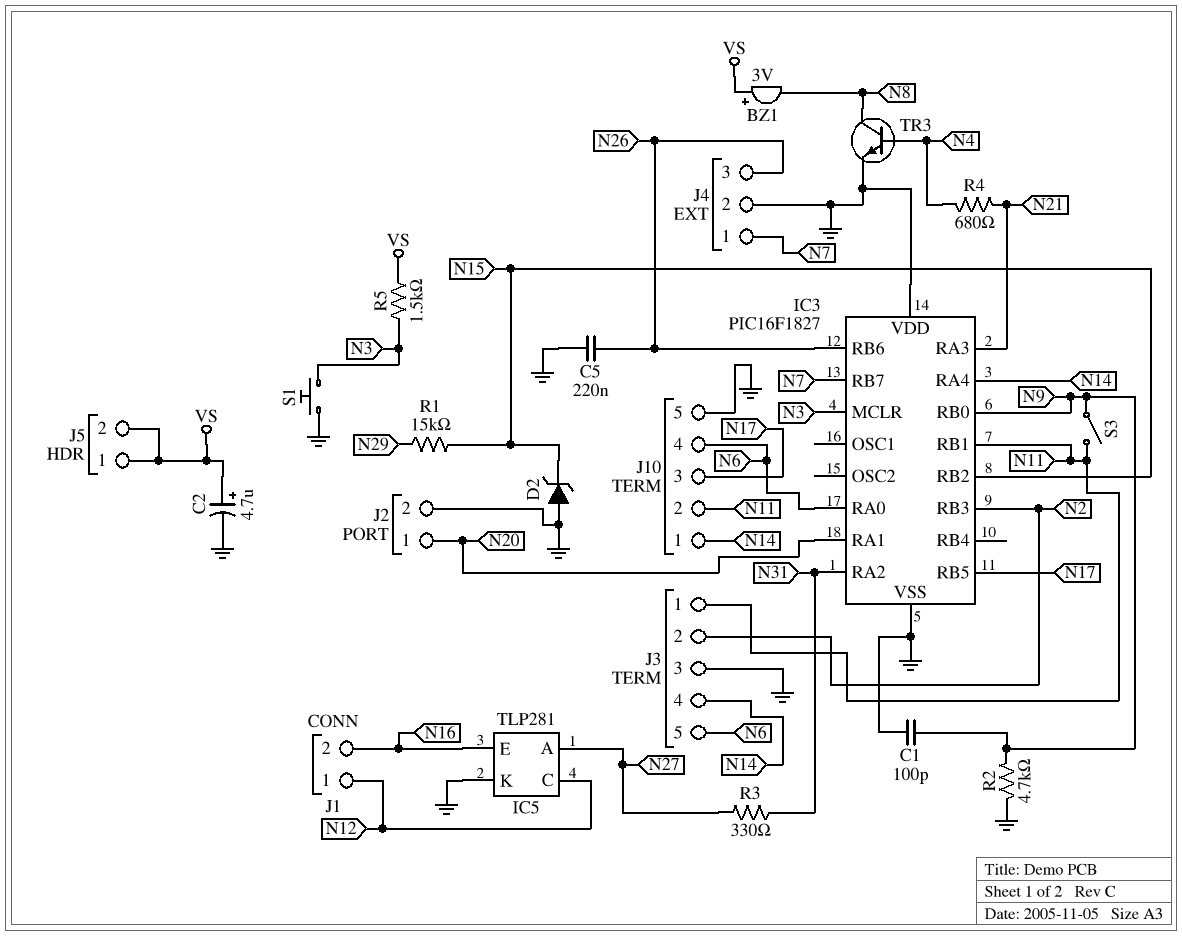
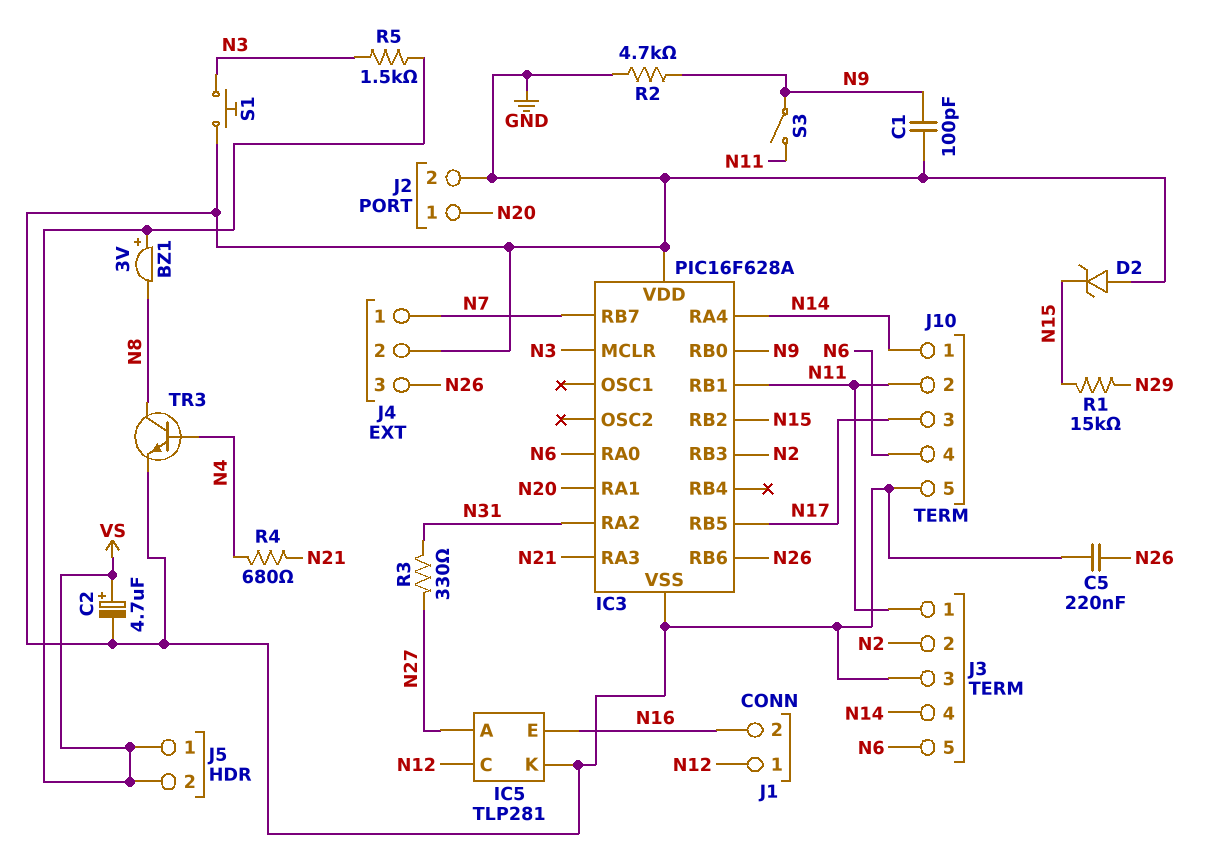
IC3: PIC16F1827 -> PIC16F628A

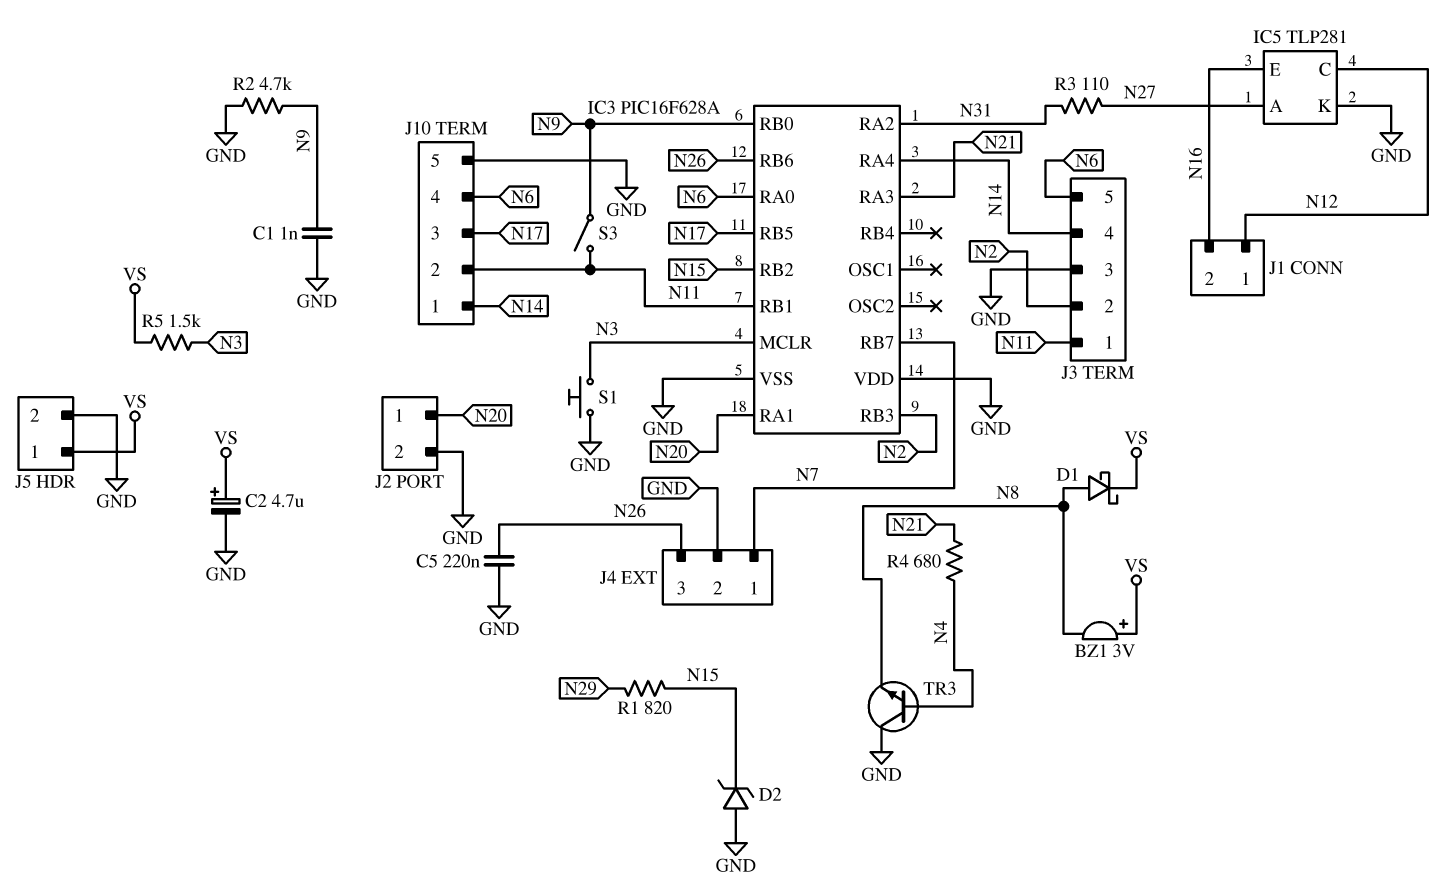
C1: 100pF (GND, N9) -> 1nF (GND, N9)
D1: none -> schottky (A N8, K VS)
J5 pin 2: VS -> GND
R1: 15k (N15, N29) -> 820 (N15, N29)
R3: 330 (N27, N31) -> 110 (N27, N31)
TR3: NPN (B N4, C N8, E GND) -> NPN (B N4, C GND, E N8)

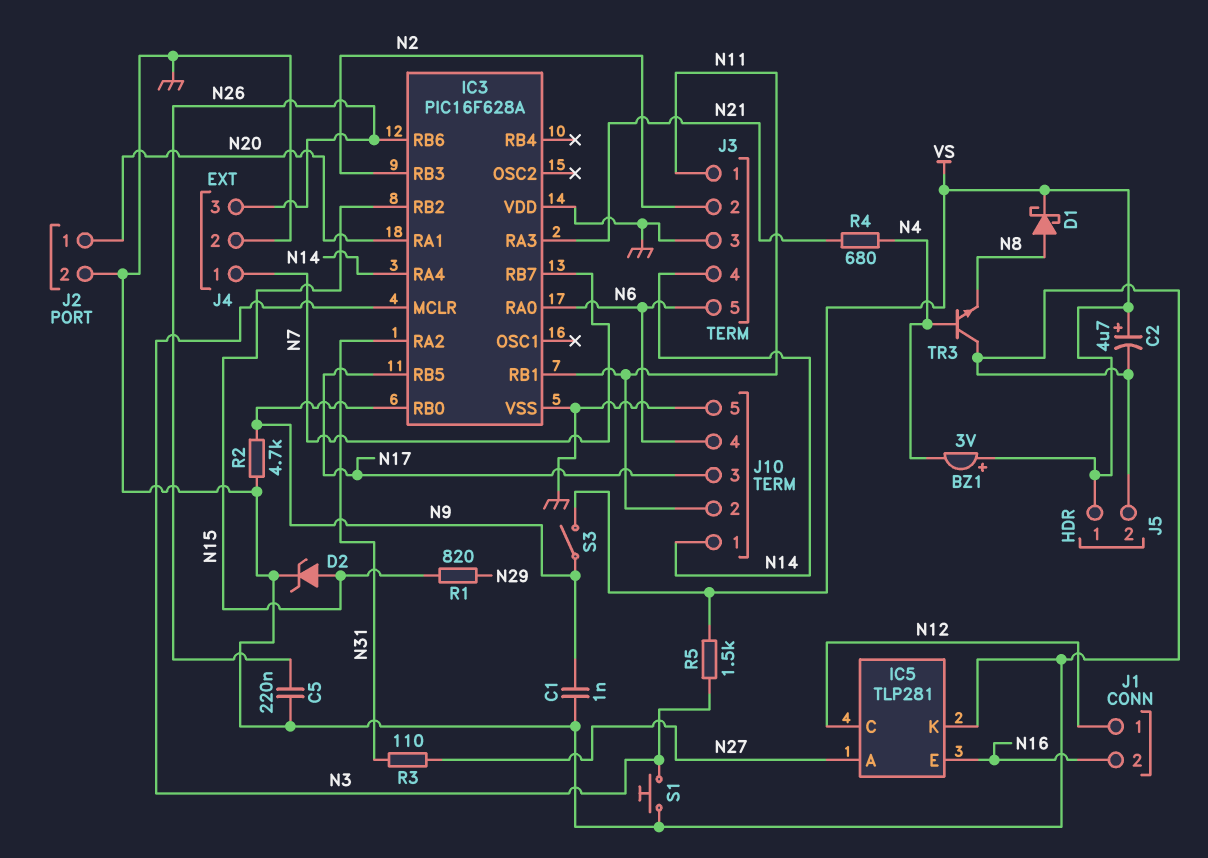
BZ1: buzzer 3V (plus VS, minus N8) -> buzzer 3V (plus VS, minus N4)
D2: zener (A GND, K N15) -> zener (A N15, K GND)
S3: switch (N9, N11) -> switch (N9, VS)

